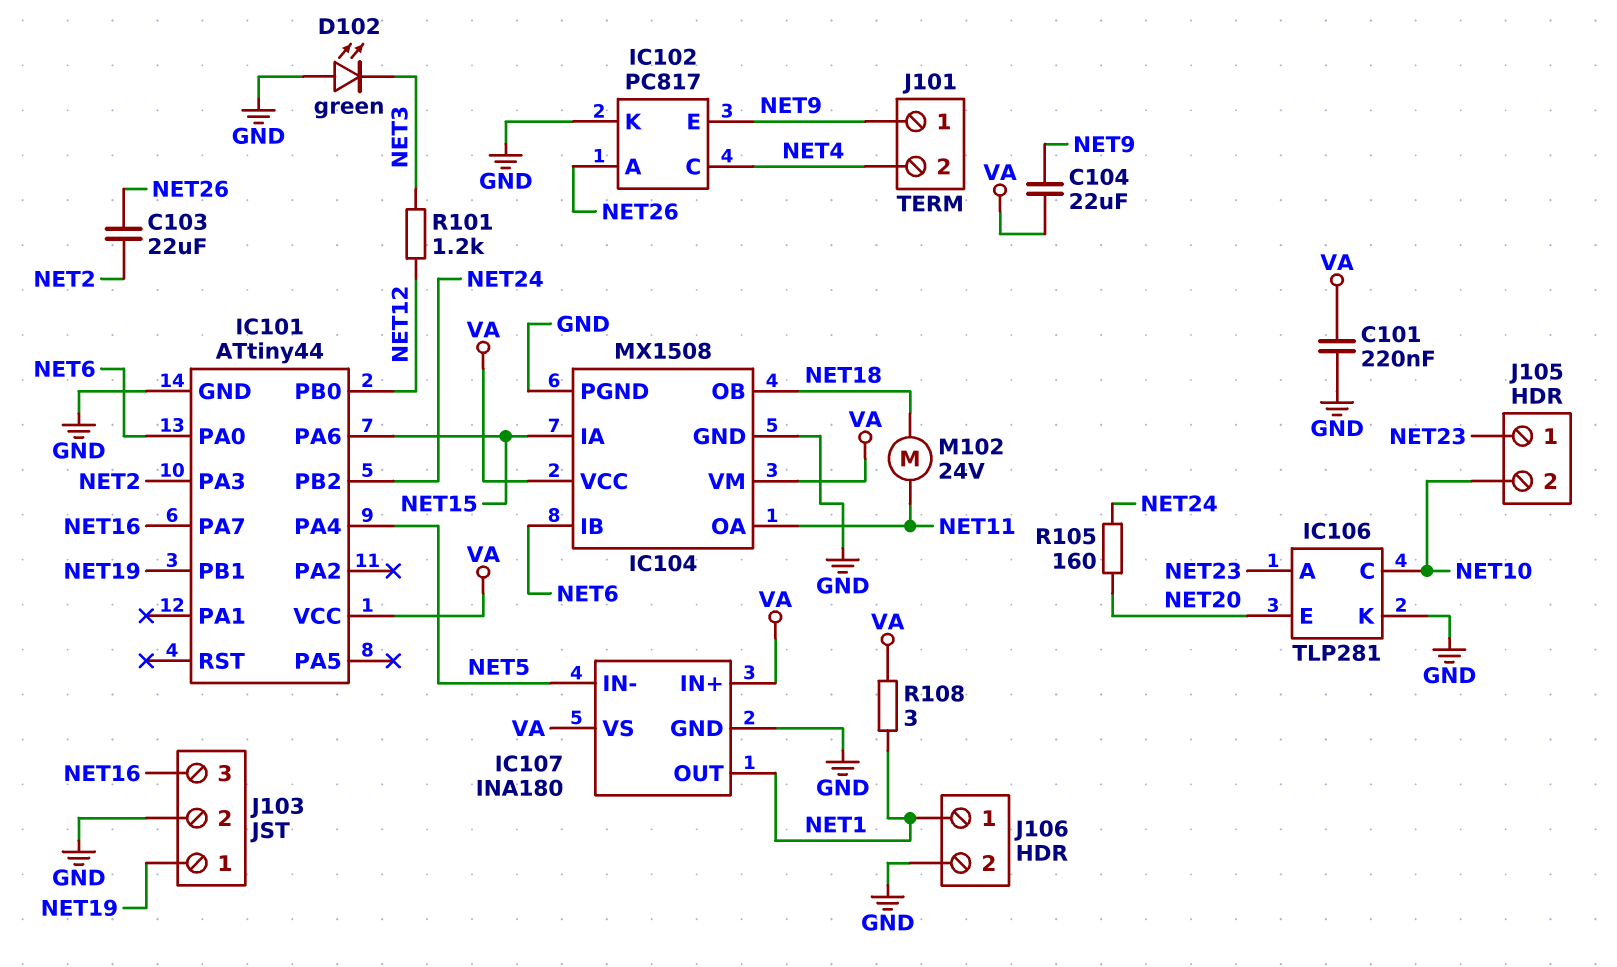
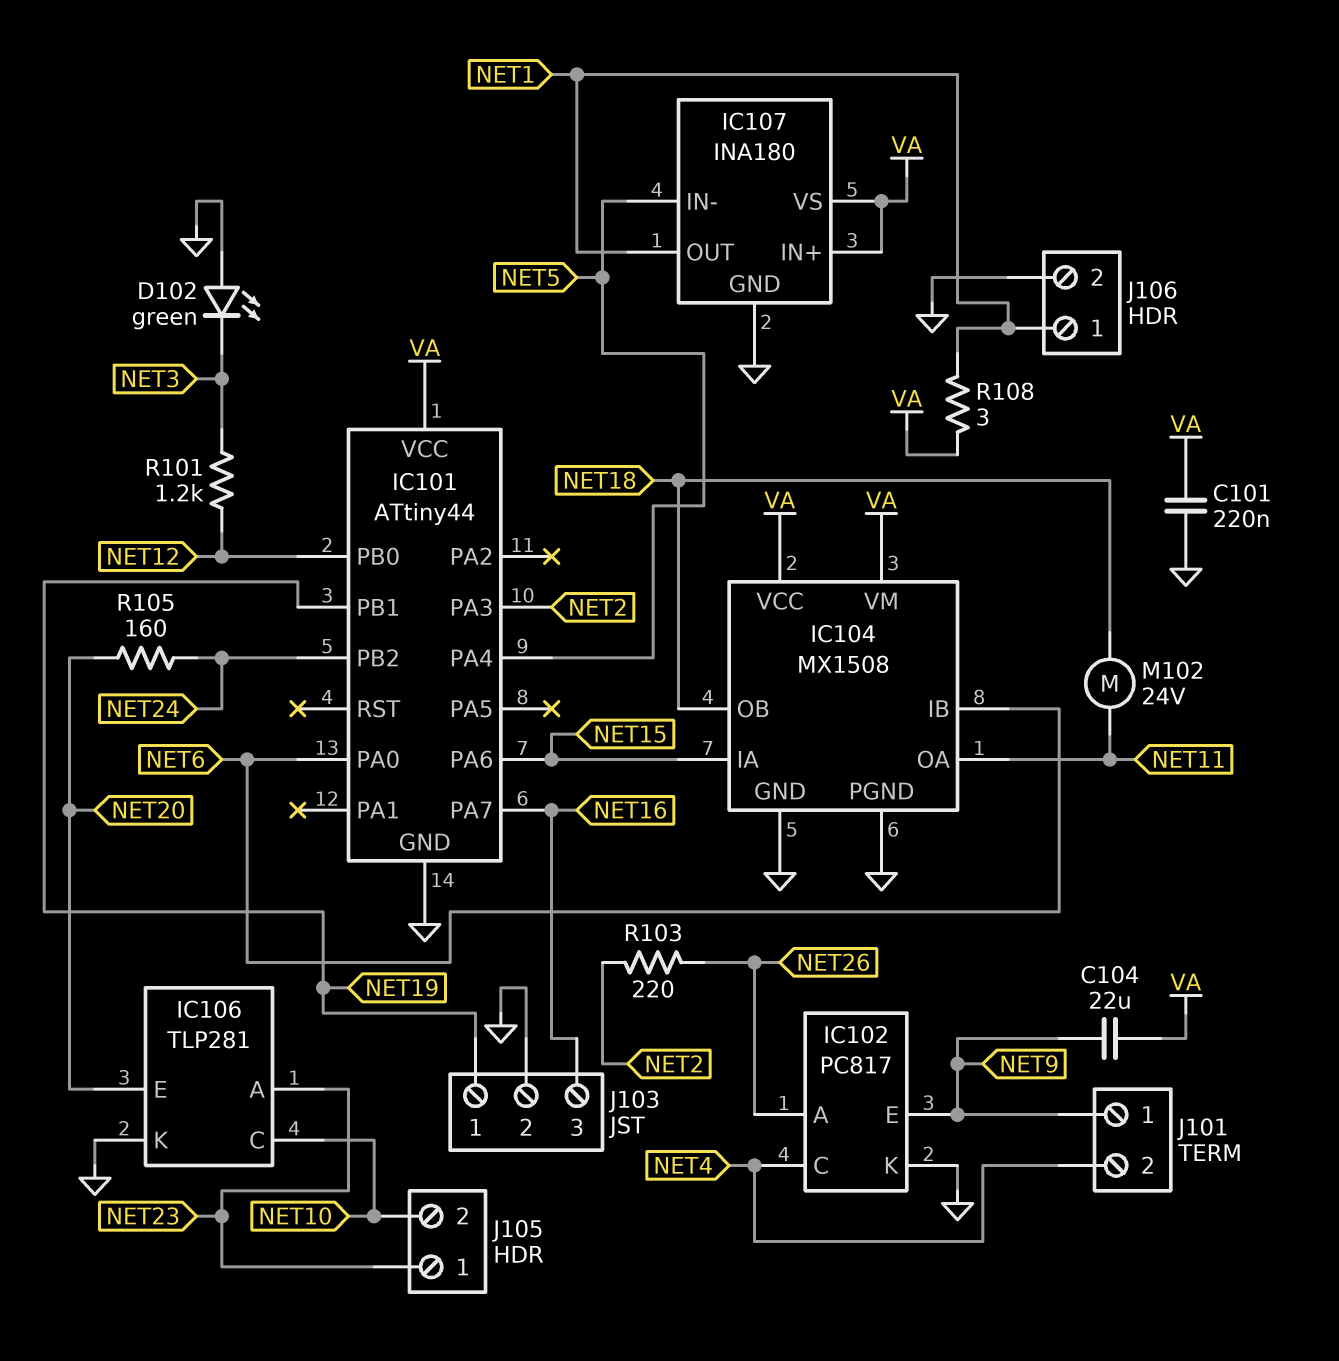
C103: 22uF (NET2, NET26) -> none
R103: none -> 220 (NET2, NET26)

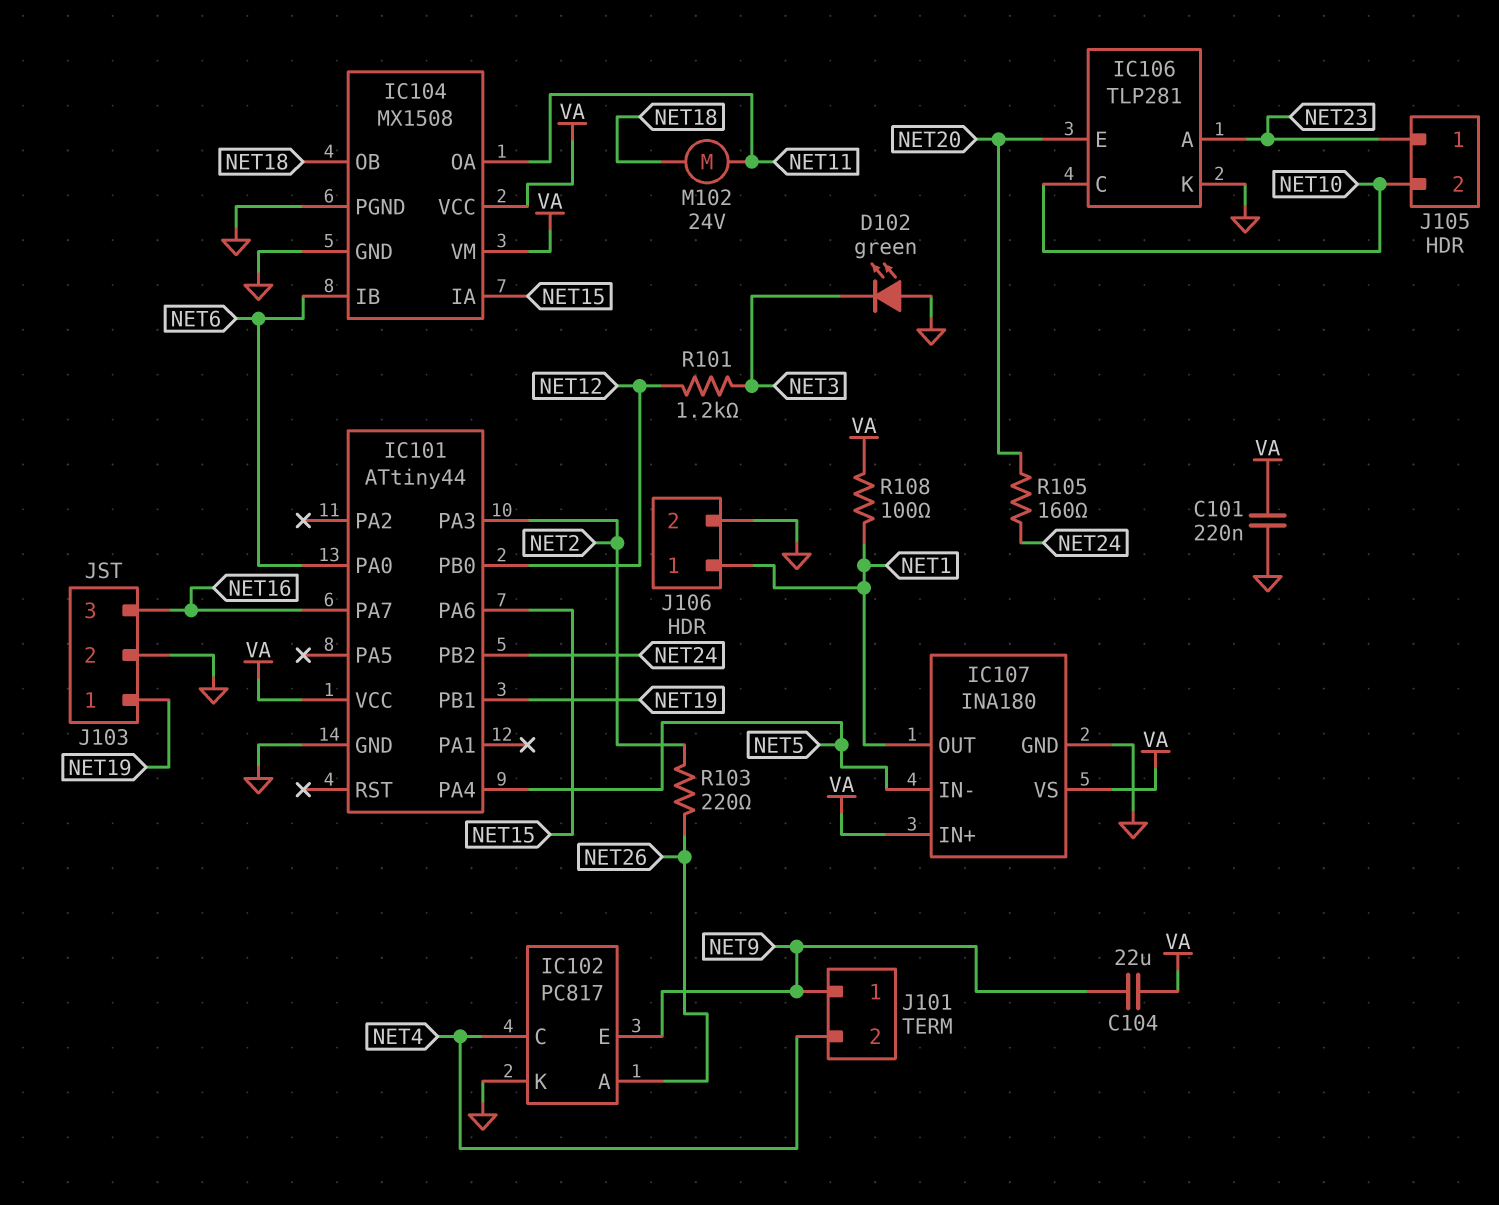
R108: 3 (NET1, VA) -> 100 (NET1, VA)

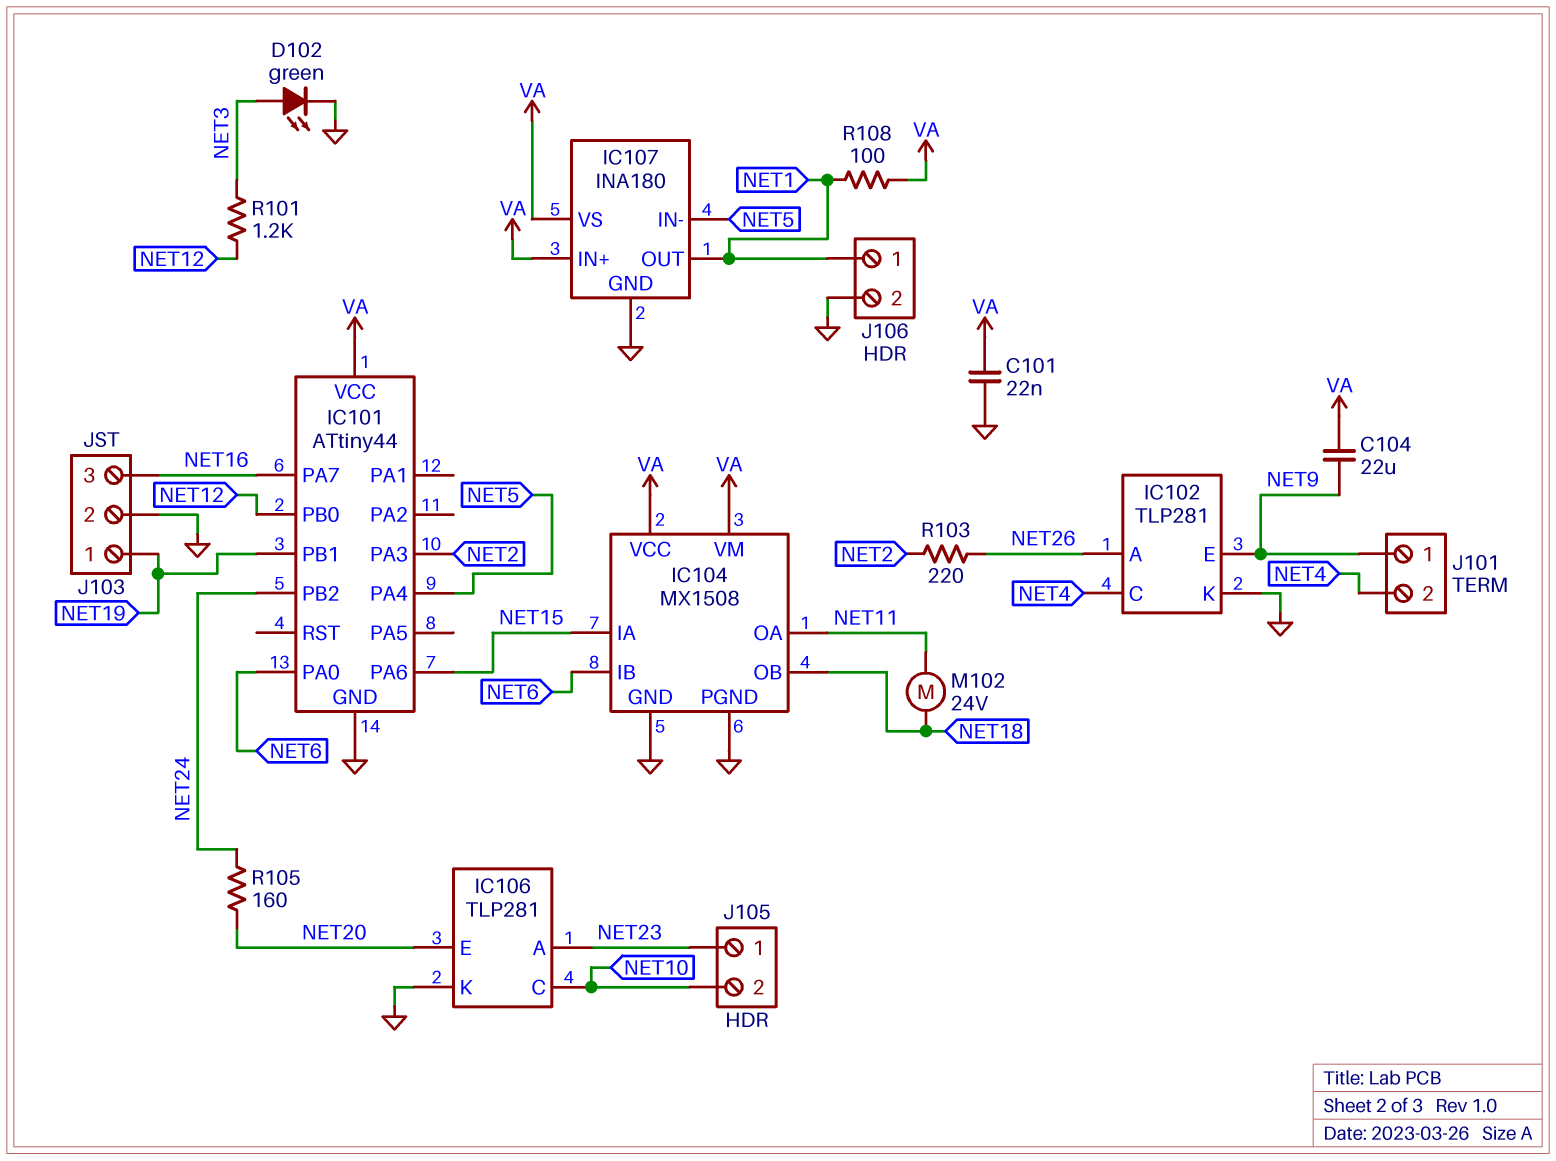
C101: 220nF (GND, VA) -> 22nF (GND, VA)
D102: LED green (A GND, K NET3) -> LED green (A NET3, K GND)
IC102: PC817 -> TLP281

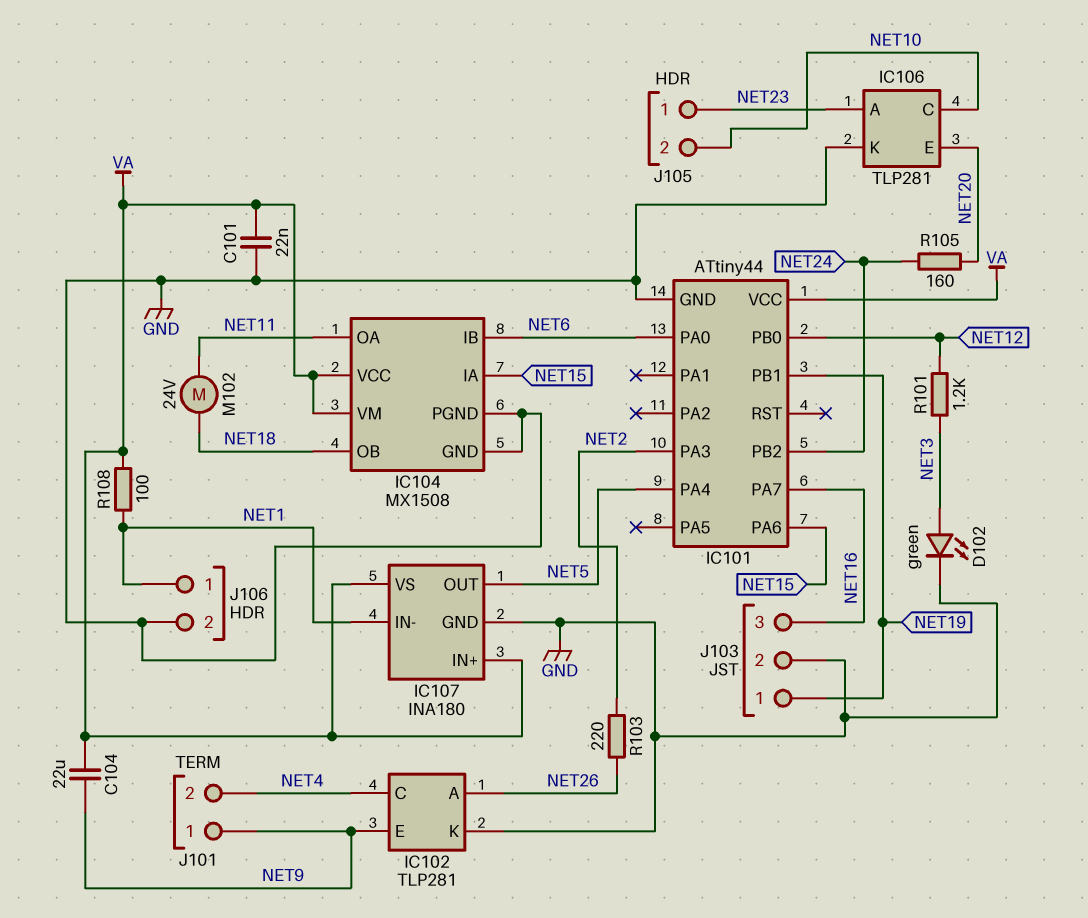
IC107 pin IN-: NET5 -> NET1
IC107 pin OUT: NET1 -> NET5

